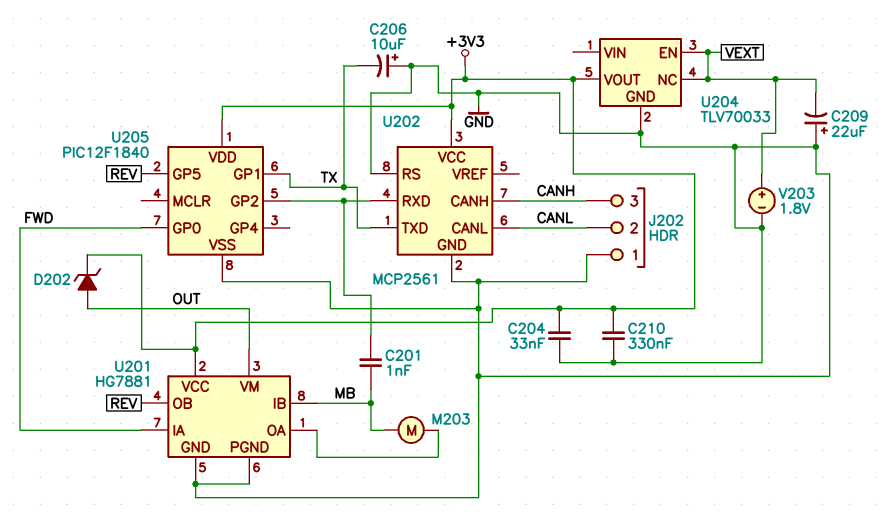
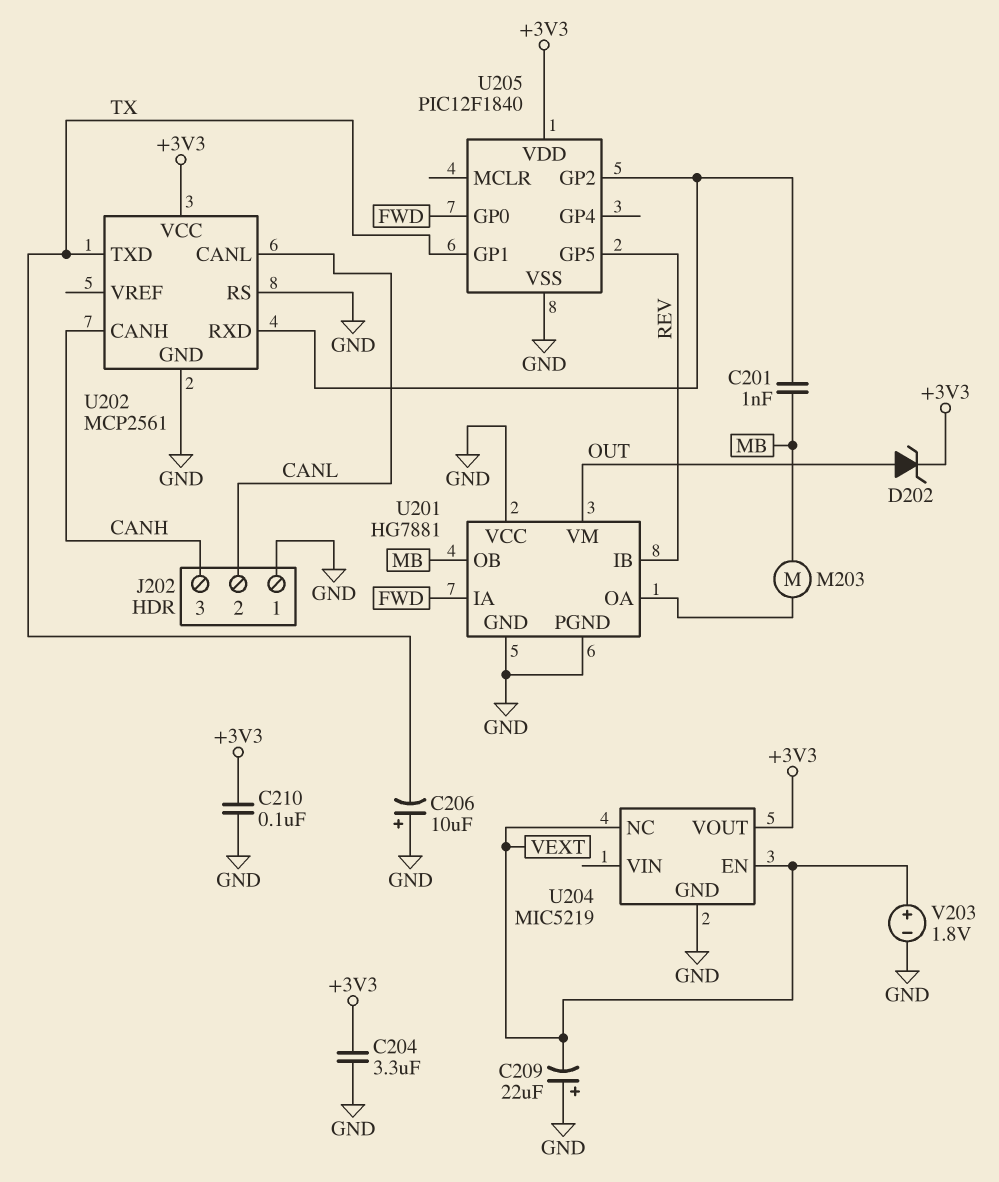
C204: 33nF (+3V3, GND) -> 3.3uF (+3V3, GND)
C210: 330nF (+3V3, GND) -> 100nF (+3V3, GND)
U201 pin IB: MB -> REV
U201 pin OB: REV -> MB
U201 pin VCC: +3V3 -> GND
U204: TLV70033 -> MIC5219

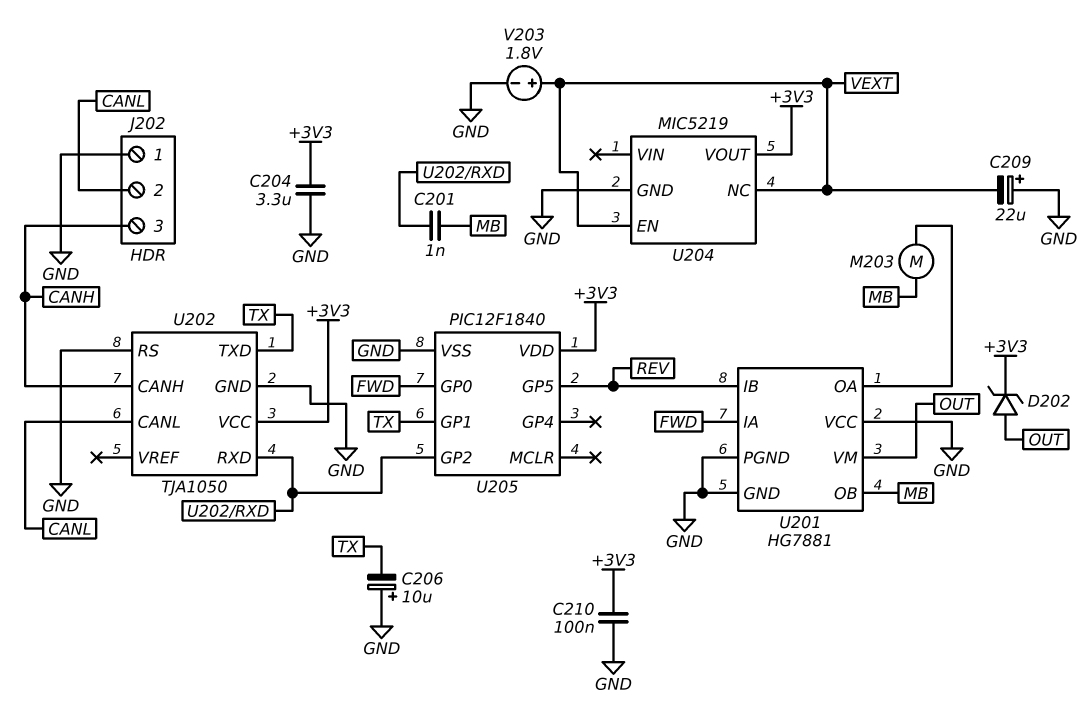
U202: MCP2561 -> TJA1050

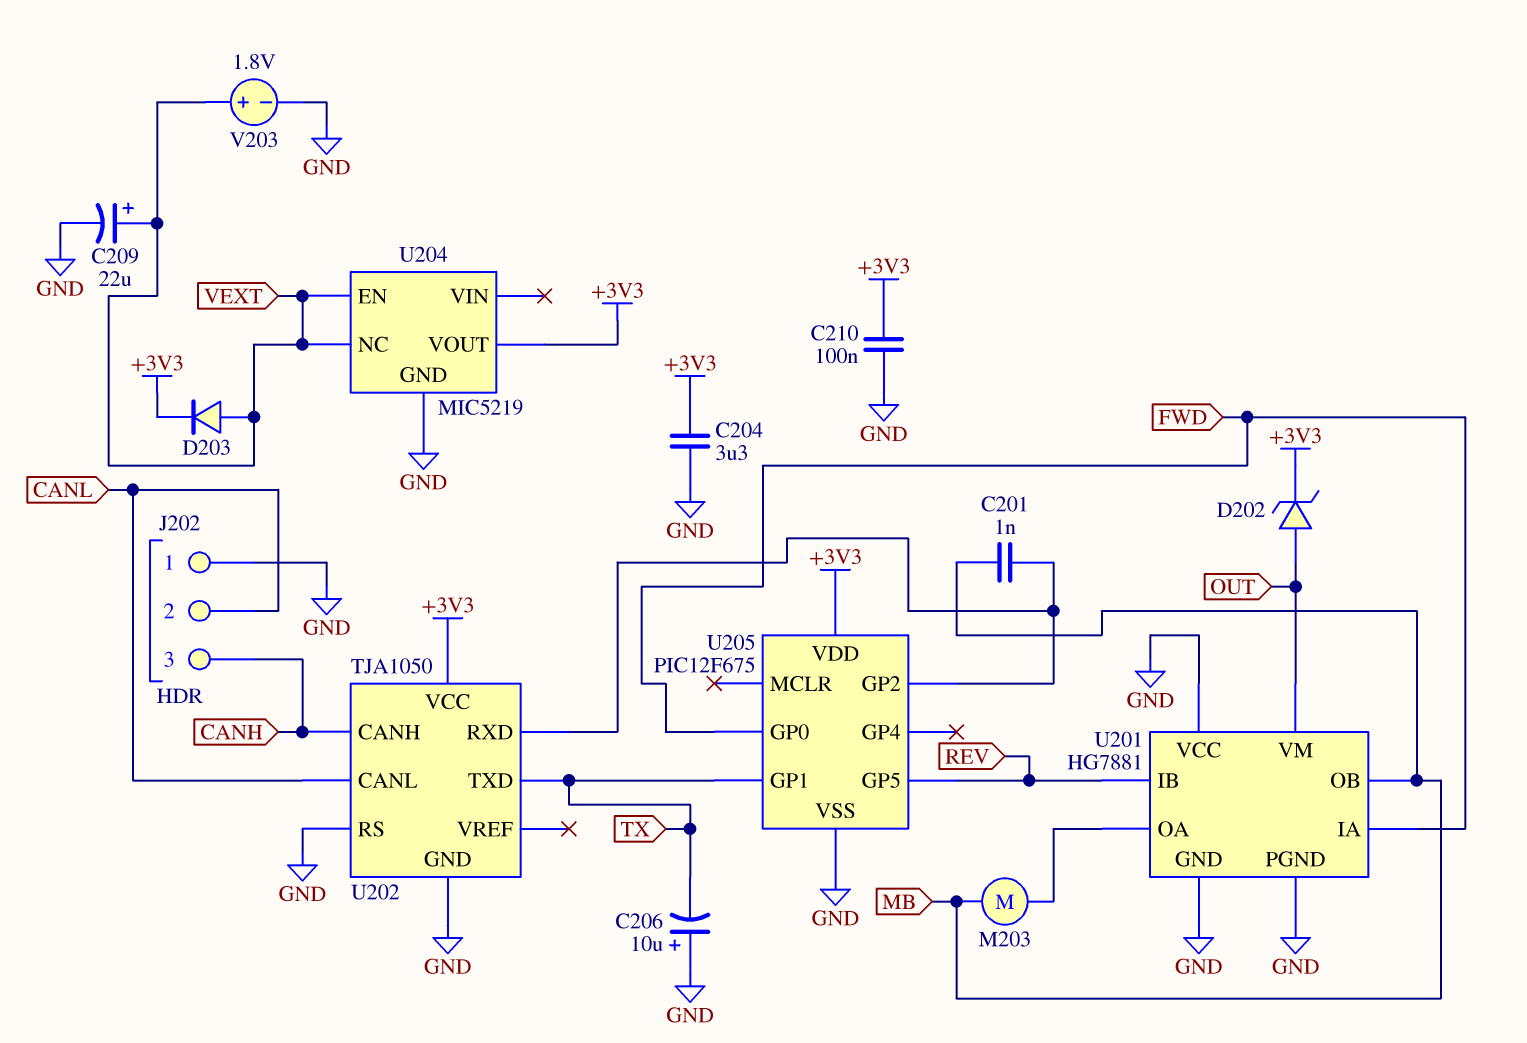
C209: 22uF (plus GND, minus VEXT) -> 22uF (plus VEXT, minus GND)
D203: none -> diode (A VEXT, K +3V3)
U205: PIC12F1840 -> PIC12F675

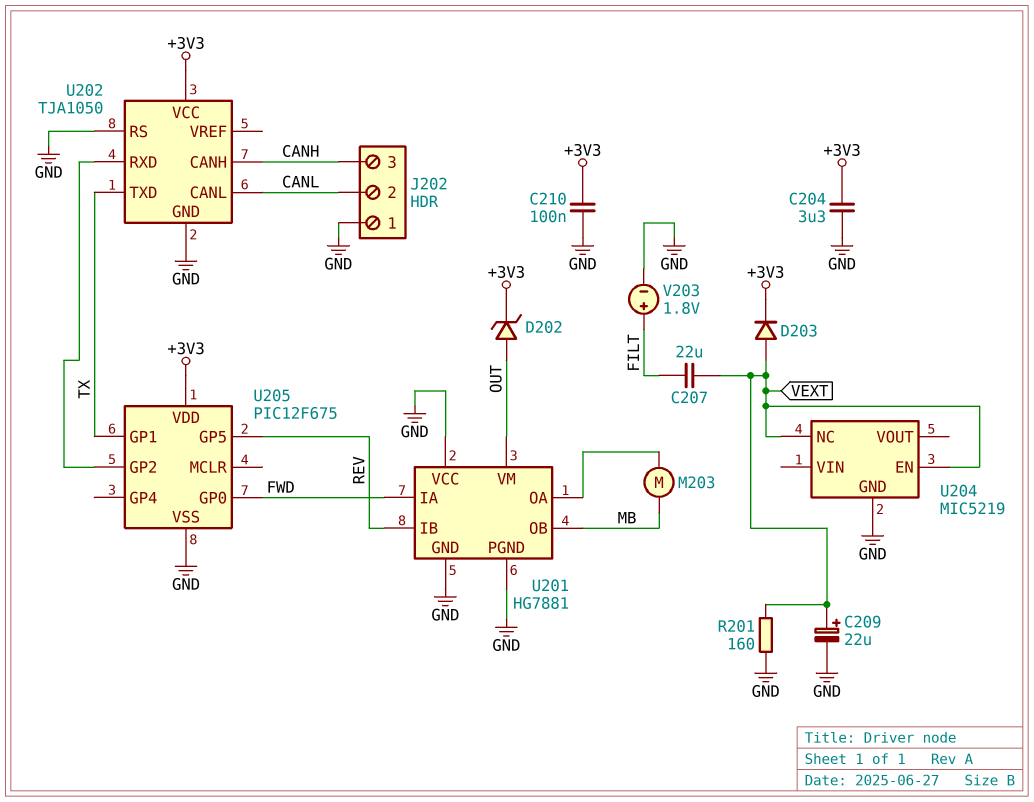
C201: 1nF (MB, U202/RXD) -> none
C206: 10uF (plus GND, minus TX) -> none
C207: none -> 22uF (FILT, VEXT)
R201: none -> 160 (GND, VEXT)
U204 pin VOUT: +3V3 -> none
V203: 1.8V (plus VEXT, minus GND) -> 1.8V (plus FILT, minus GND)

